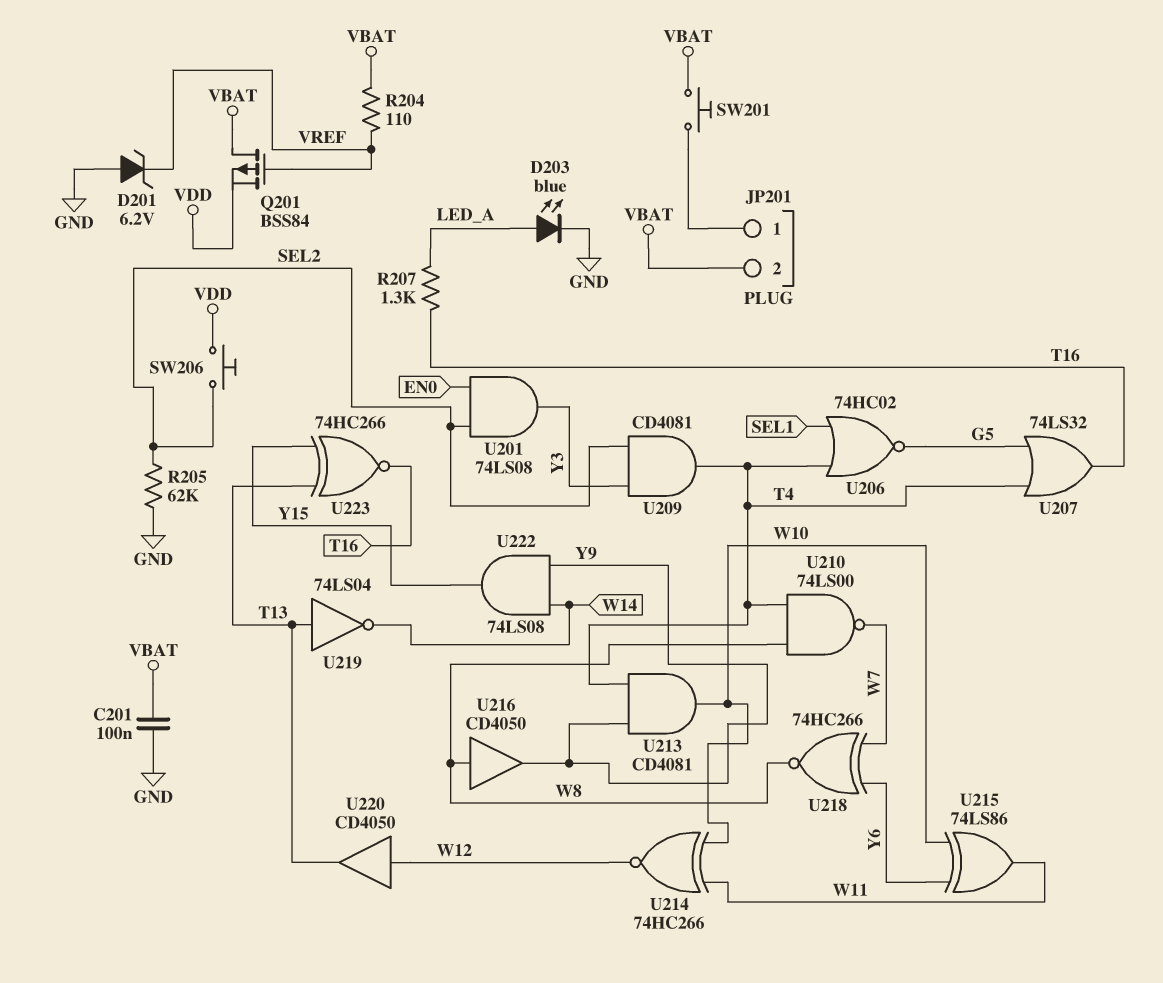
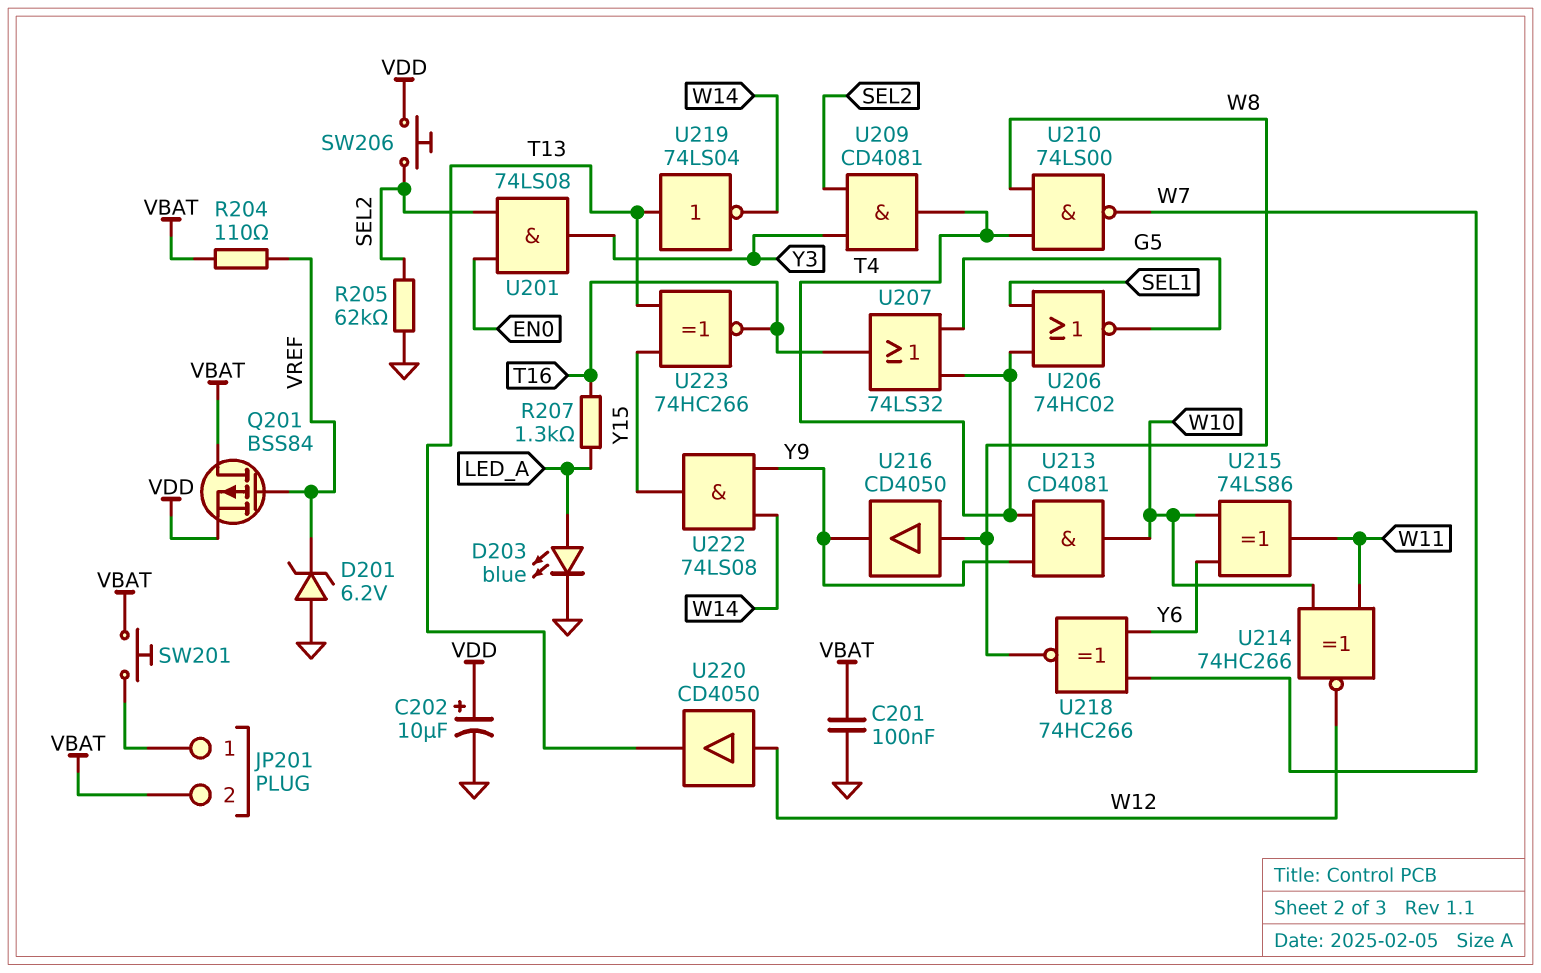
C202: none -> 10uF (plus VDD, minus GND)

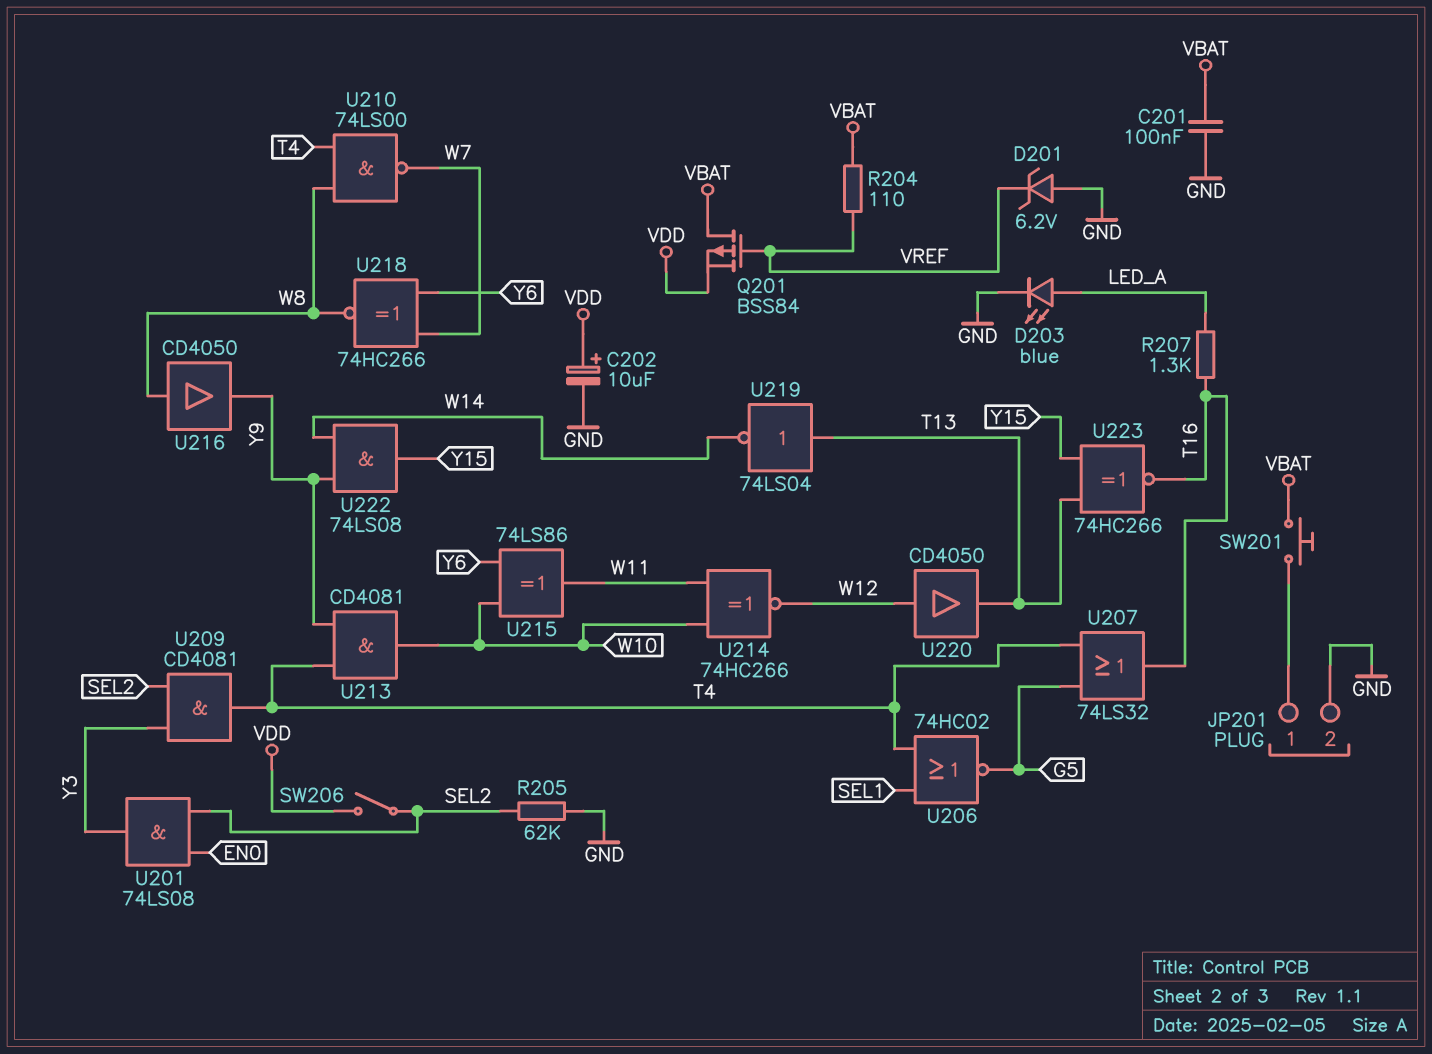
JP201 pin 2: VBAT -> GND
SW206: button (SEL2, VDD) -> switch (SEL2, VDD)

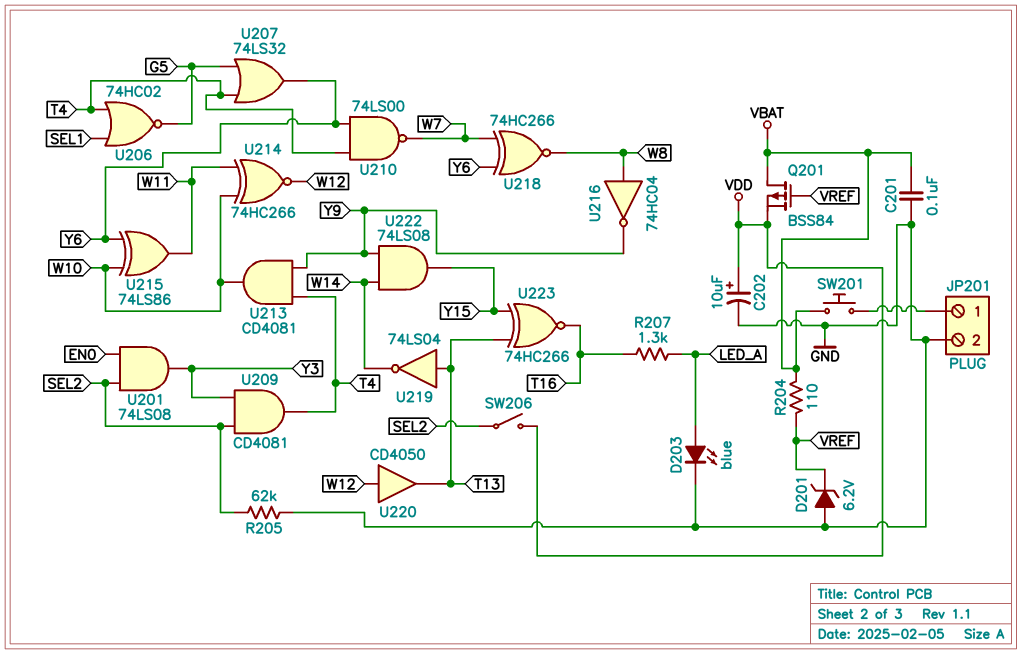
U207: OR 74LS32 (in G5, in T4, out T16) -> OR 74LS32 (in G5, in T4, out Y6)
U210: NAND 74LS00 (in T4, in W8, out W7) -> NAND 74LS00 (in T4, in Y6, out W7)
U216: buffer CD4050 (in W8, out Y9) -> NOT 74HC04 (in W8, out Y9)

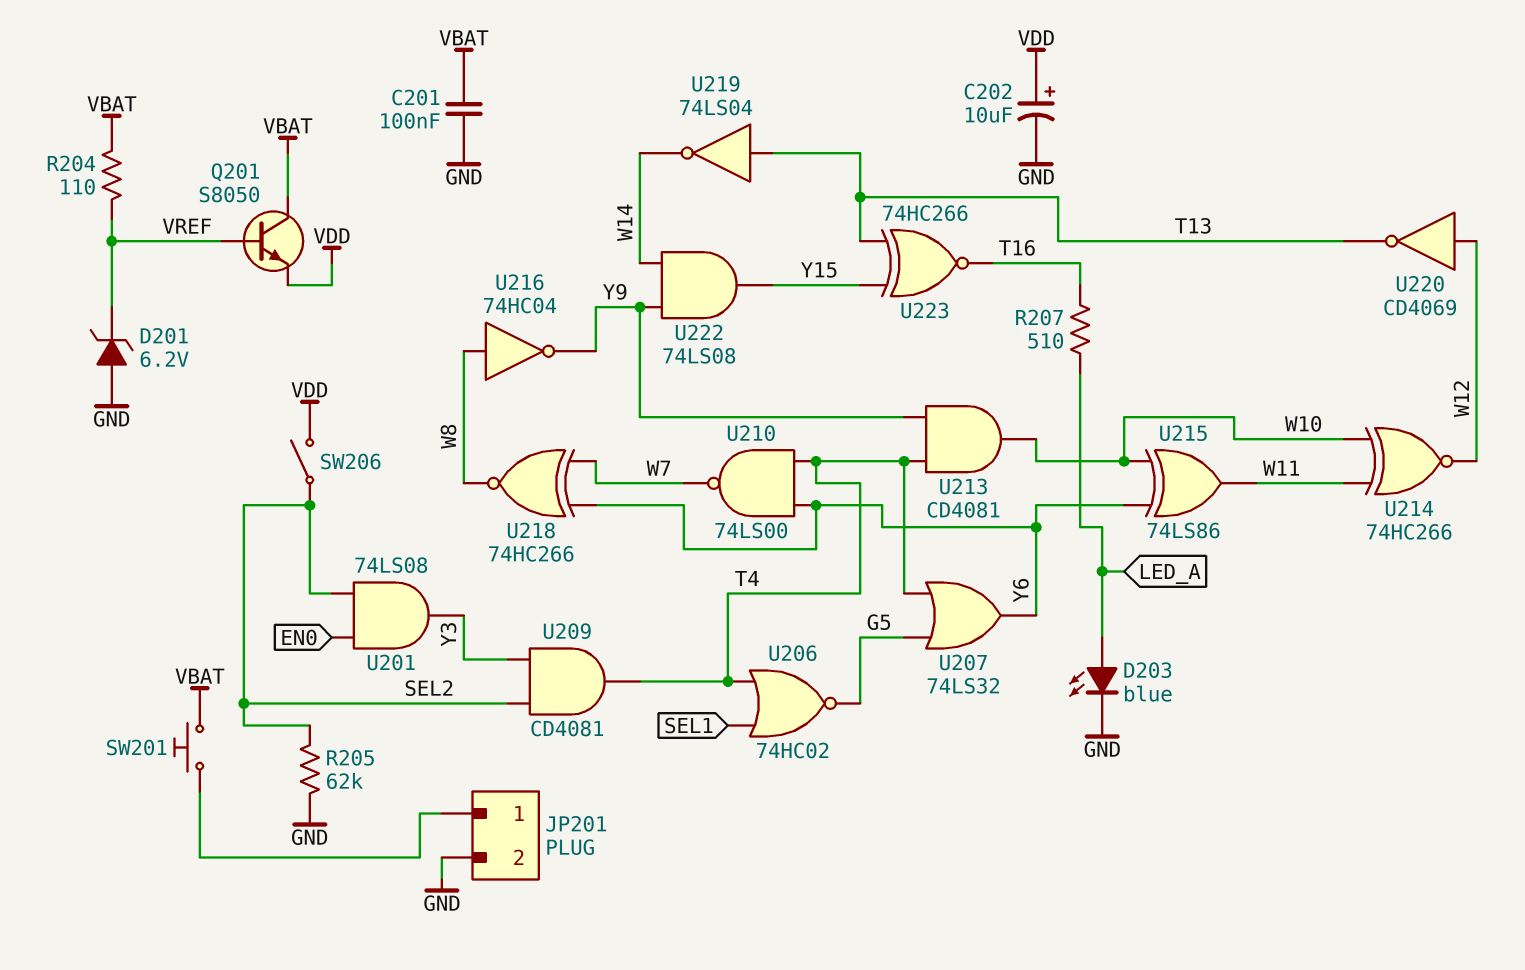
Q201: PMOS BSS84 (G VREF, D VBAT, S VDD) -> NPN S8050 (B VREF, C VBAT, E VDD)
R207: 1.3k (LED_A, T16) -> 510 (LED_A, T16)
U220: buffer CD4050 (in W12, out T13) -> NOT CD4069 (in W12, out T13)

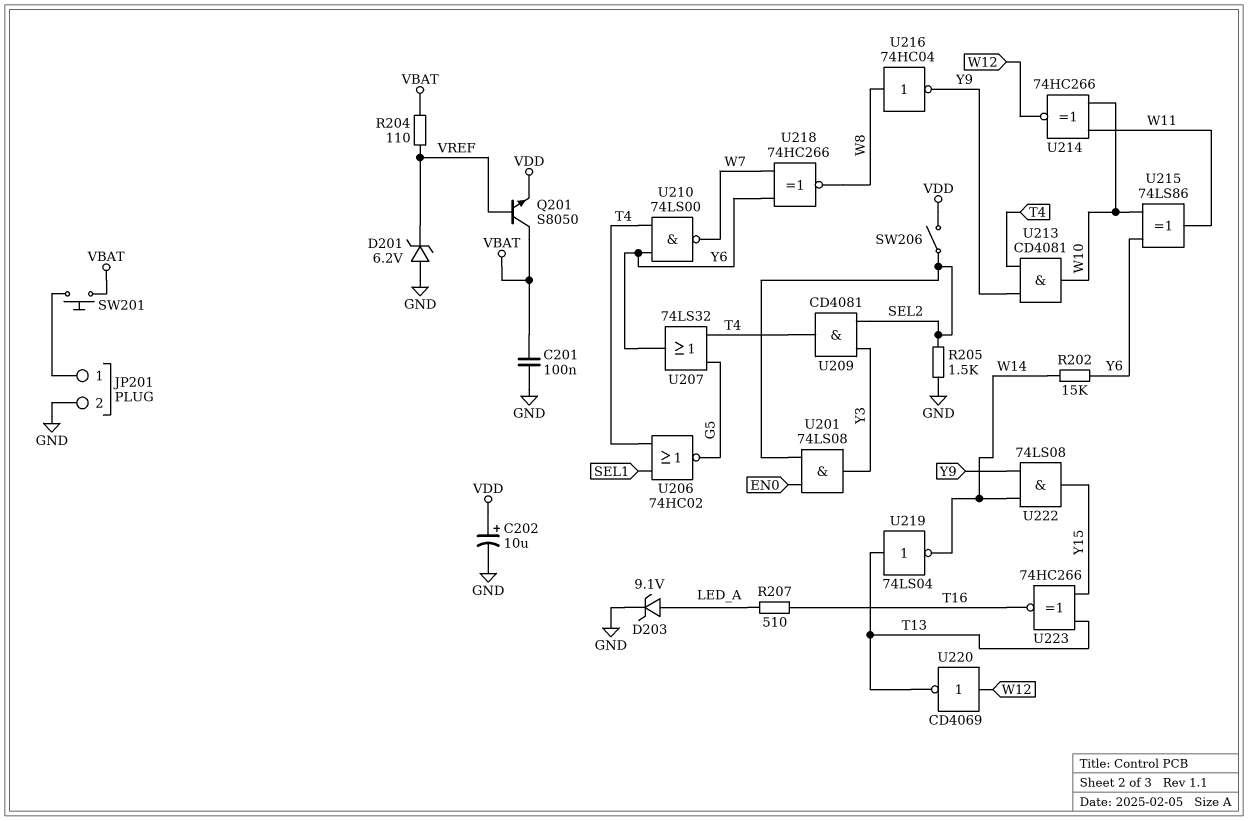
D203: LED blue (A LED_A, K GND) -> zener 9.1V (A LED_A, K GND)
R202: none -> 15k (W14, Y6)
R205: 62k (GND, SEL2) -> 1.5k (GND, SEL2)

